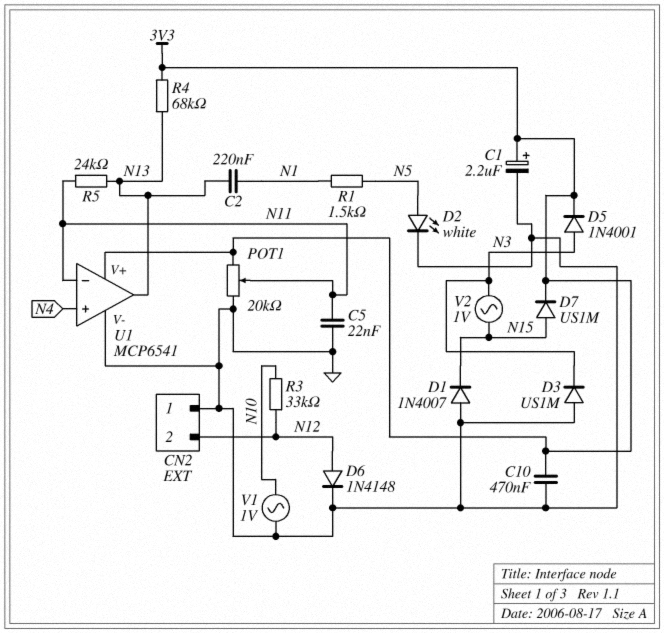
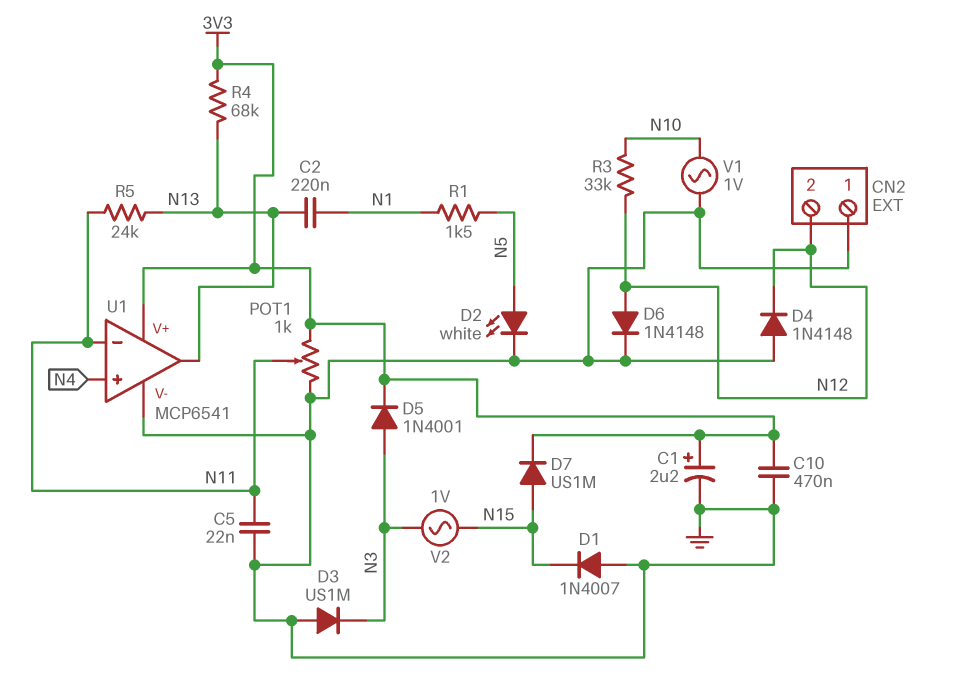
D4: none -> diode 1N4148 (A GND, K N12)
POT1: 20k (3V3, GND, wiper N11) -> 1k (3V3, GND, wiper N11)

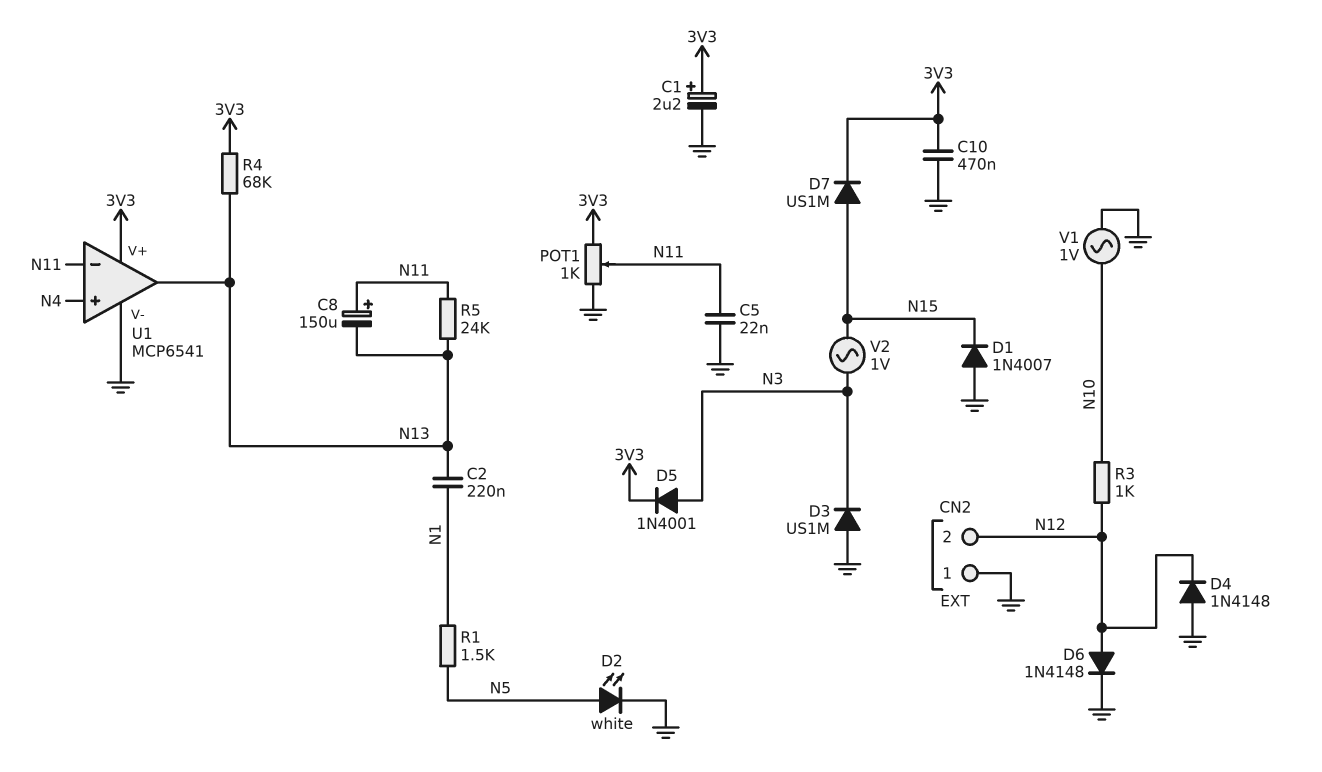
C8: none -> 150uF (plus N11, minus N13)
R3: 33k (N10, N12) -> 1k (N10, N12)

